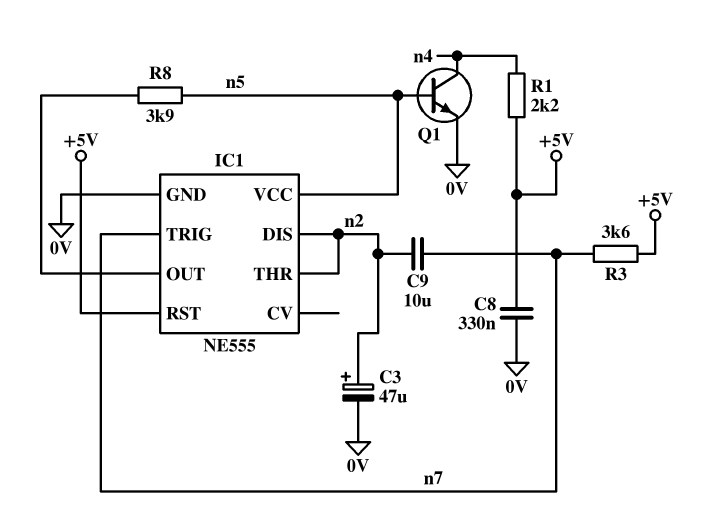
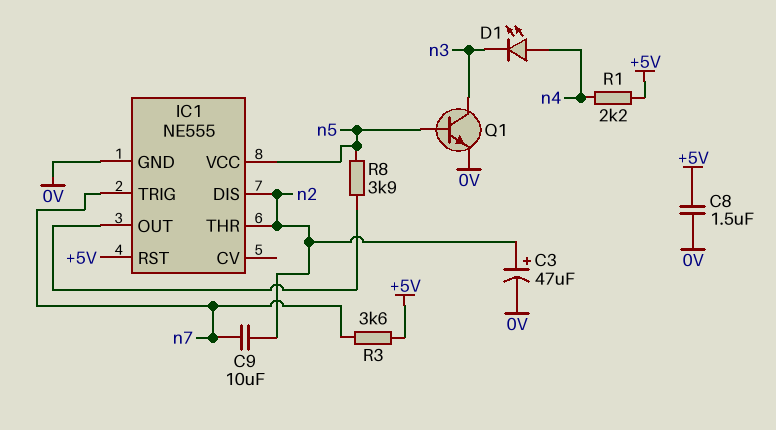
C8: 330nF (+5V, 0V) -> 1.5uF (+5V, 0V)
D1: none -> LED (A n4, K n3)
Q1: NPN (B n5, C n4, E 0V) -> NPN (B n5, C n3, E 0V)

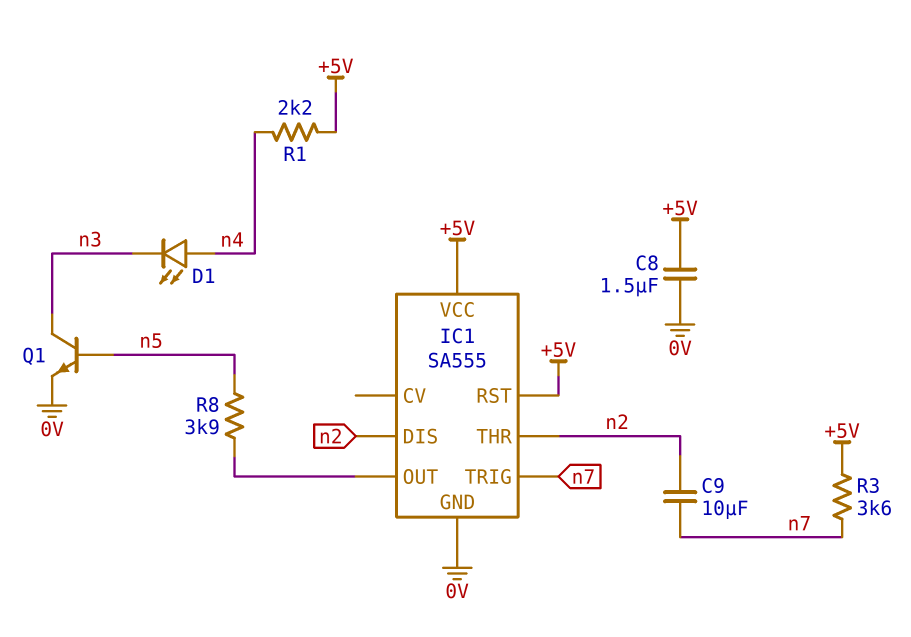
C3: 47uF (plus n2, minus 0V) -> none
IC1: NE555 -> SA555
IC1 pin VCC: n5 -> +5V

